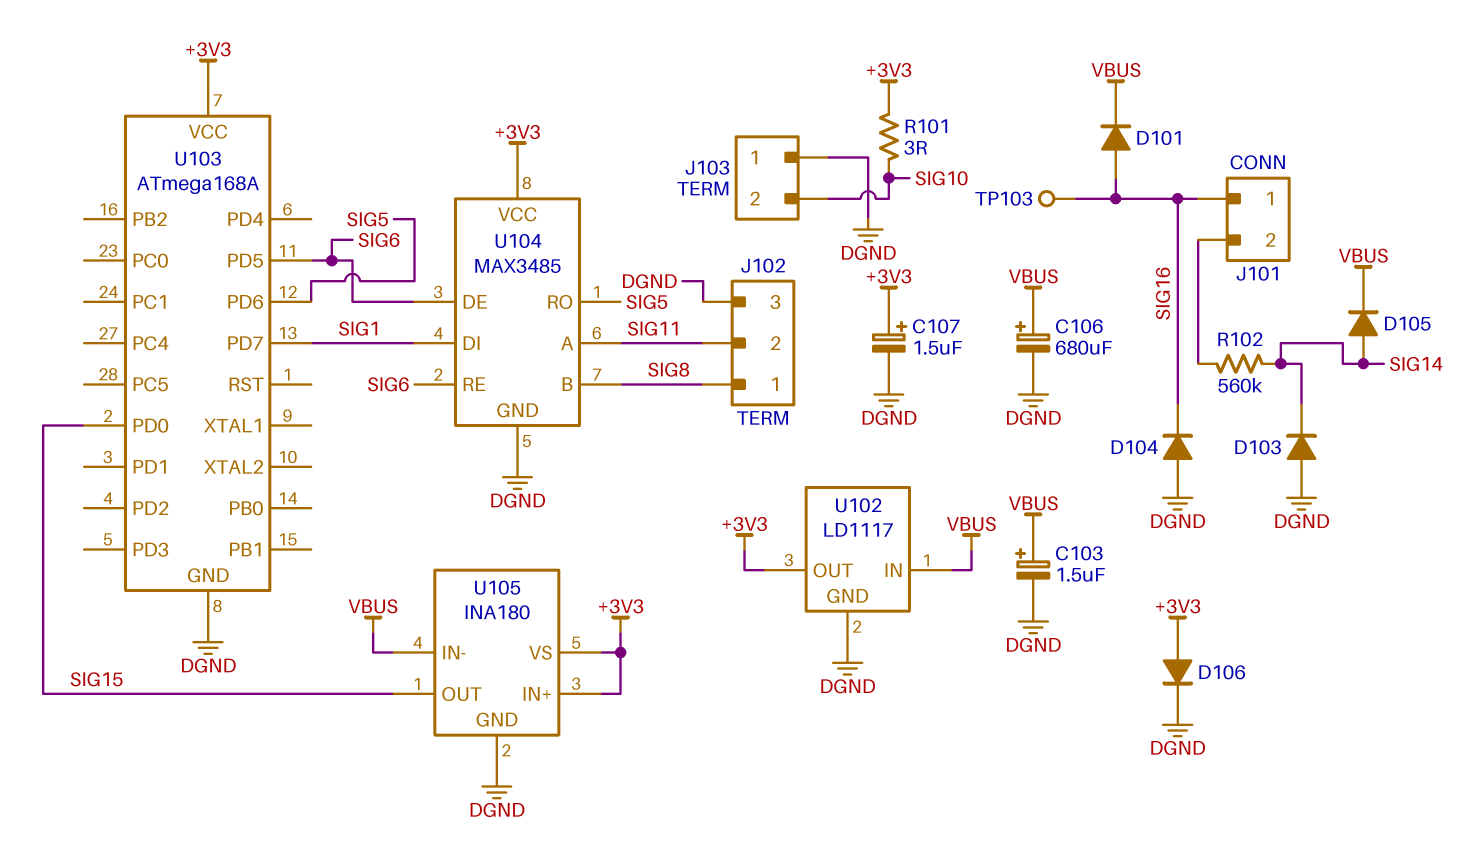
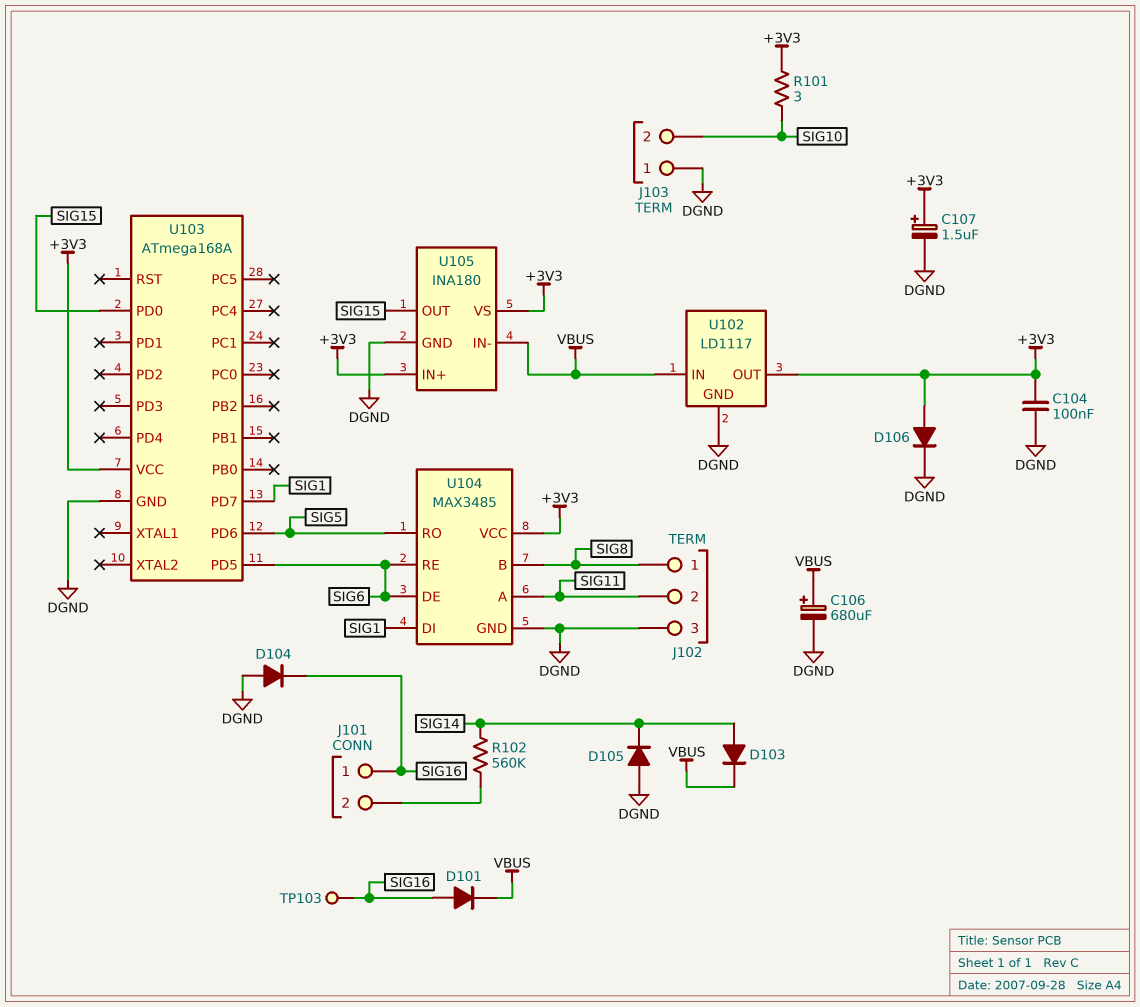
C103: 1.5uF (plus VBUS, minus DGND) -> none
C104: none -> 100nF (+3V3, DGND)
D103: diode (A DGND, K SIG14) -> diode (A SIG14, K VBUS)
D105: diode (A SIG14, K VBUS) -> diode (A DGND, K SIG14)

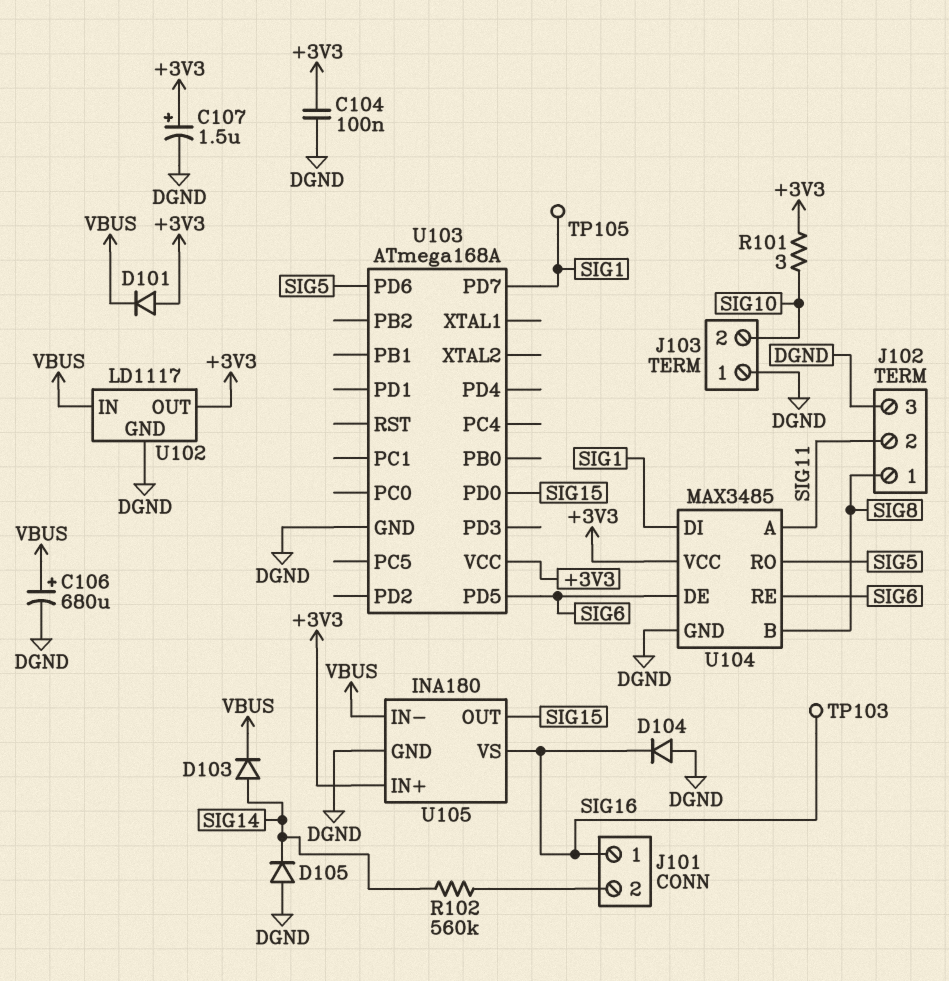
D101: diode (A SIG16, K VBUS) -> diode (A +3V3, K VBUS)
D106: diode (A +3V3, K DGND) -> none
TP105: none -> test point (SIG1)
U105 pin VS: +3V3 -> SIG16

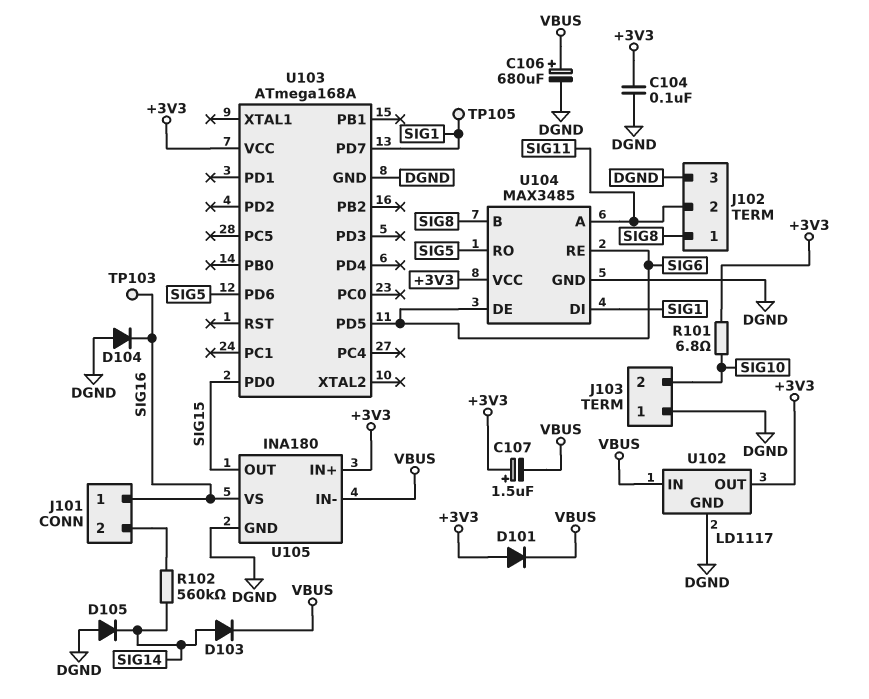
C107: 1.5uF (plus +3V3, minus DGND) -> 1.5uF (plus +3V3, minus VBUS)
R101: 3 (+3V3, SIG10) -> 6.8 (+3V3, SIG10)

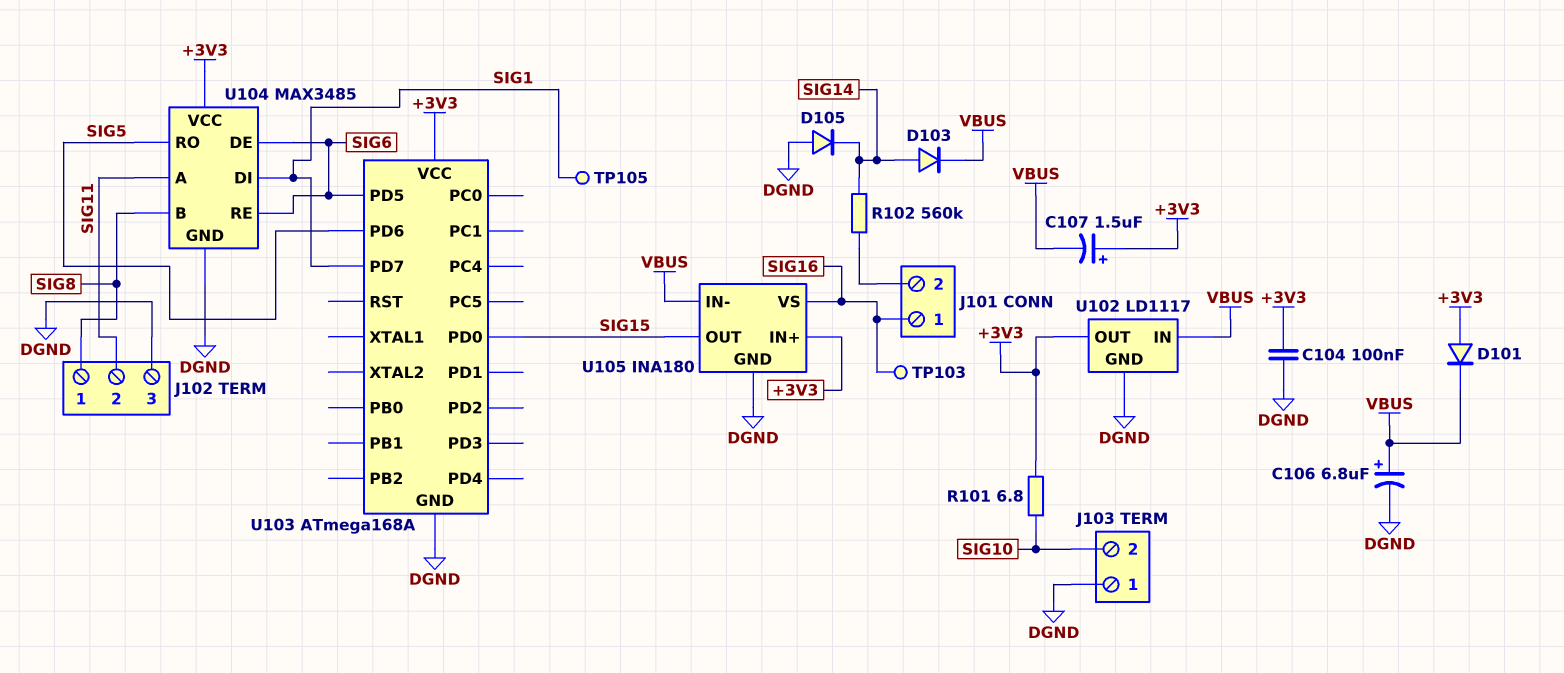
C106: 680uF (plus VBUS, minus DGND) -> 6.8uF (plus VBUS, minus DGND)
D104: diode (A DGND, K SIG16) -> none

